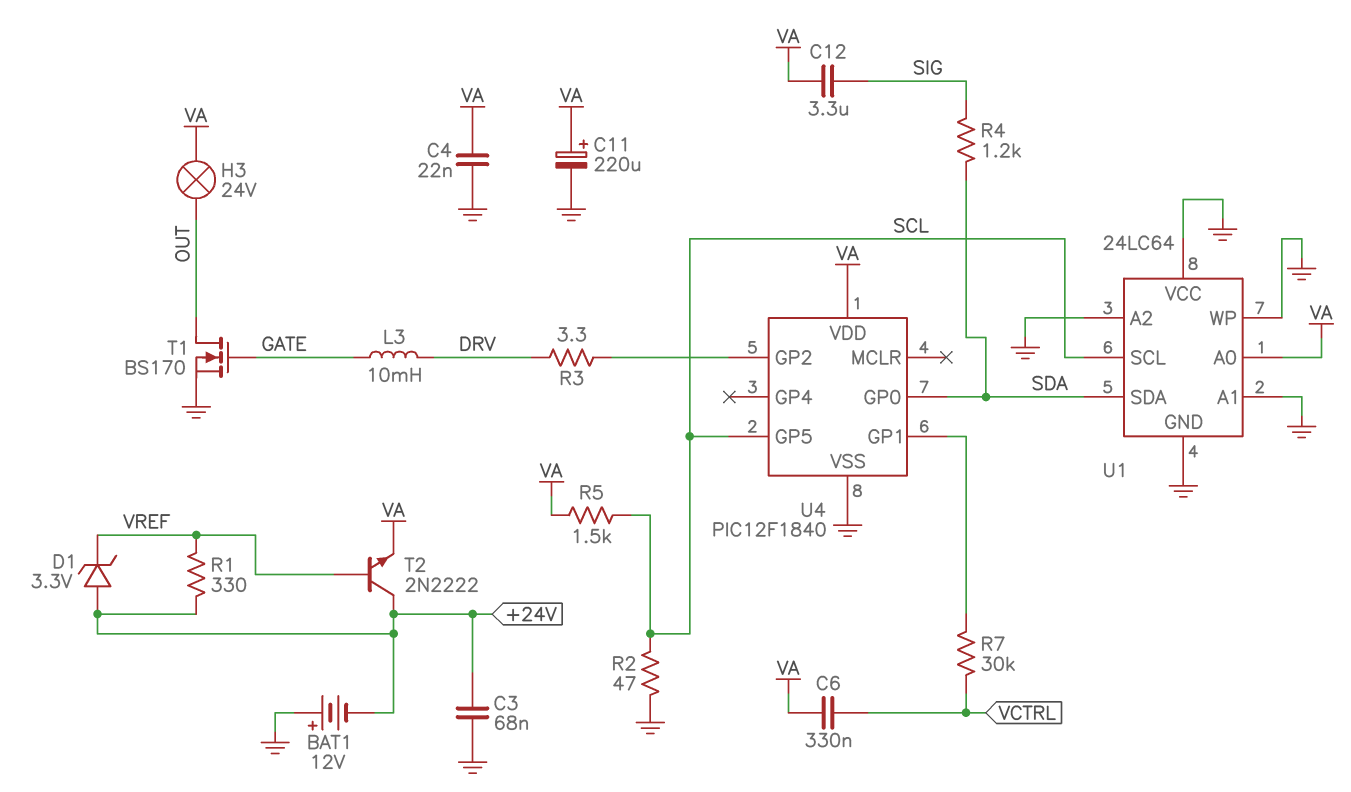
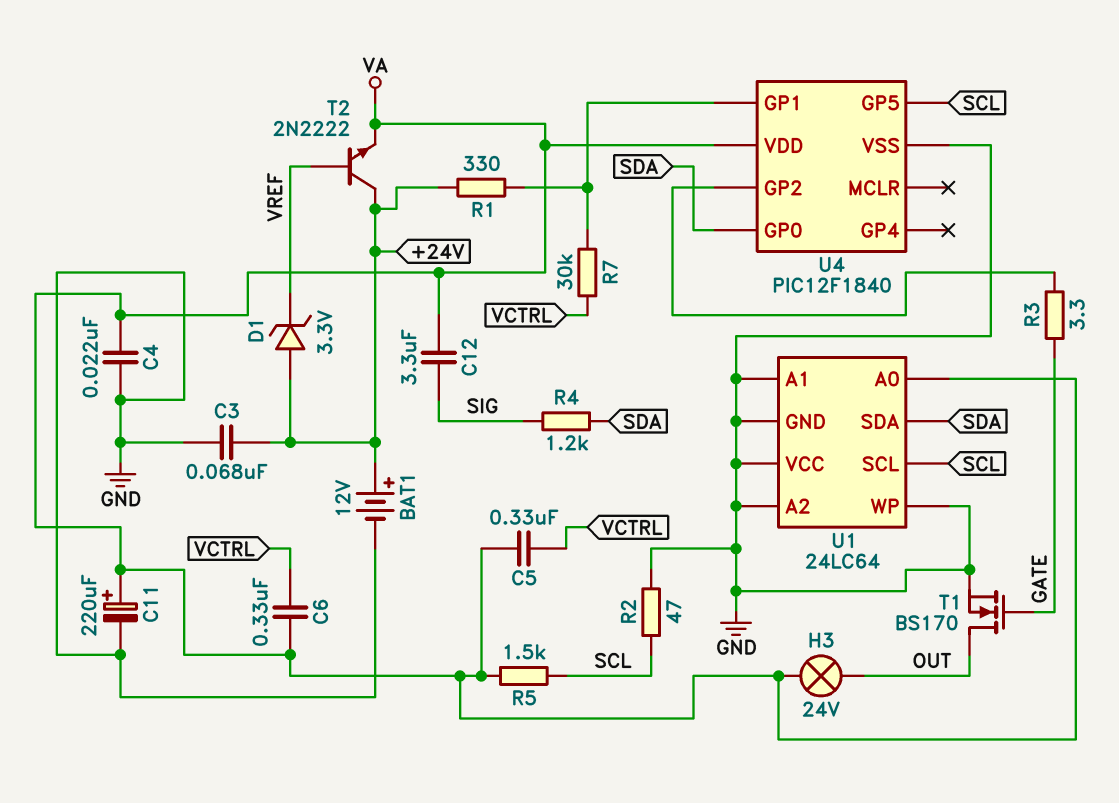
BAT1: 12V (plus GND, minus +24V) -> 12V (plus +24V, minus GND)
C5: none -> 330nF (VA, VCTRL)
L3: 10mH (DRV, GATE) -> none
R1: 330 (+24V, VREF) -> 330 (+24V, U4/GP1)
R3: 3.3 (DRV, U4/GP2) -> 3.3 (GATE, U4/GP2)

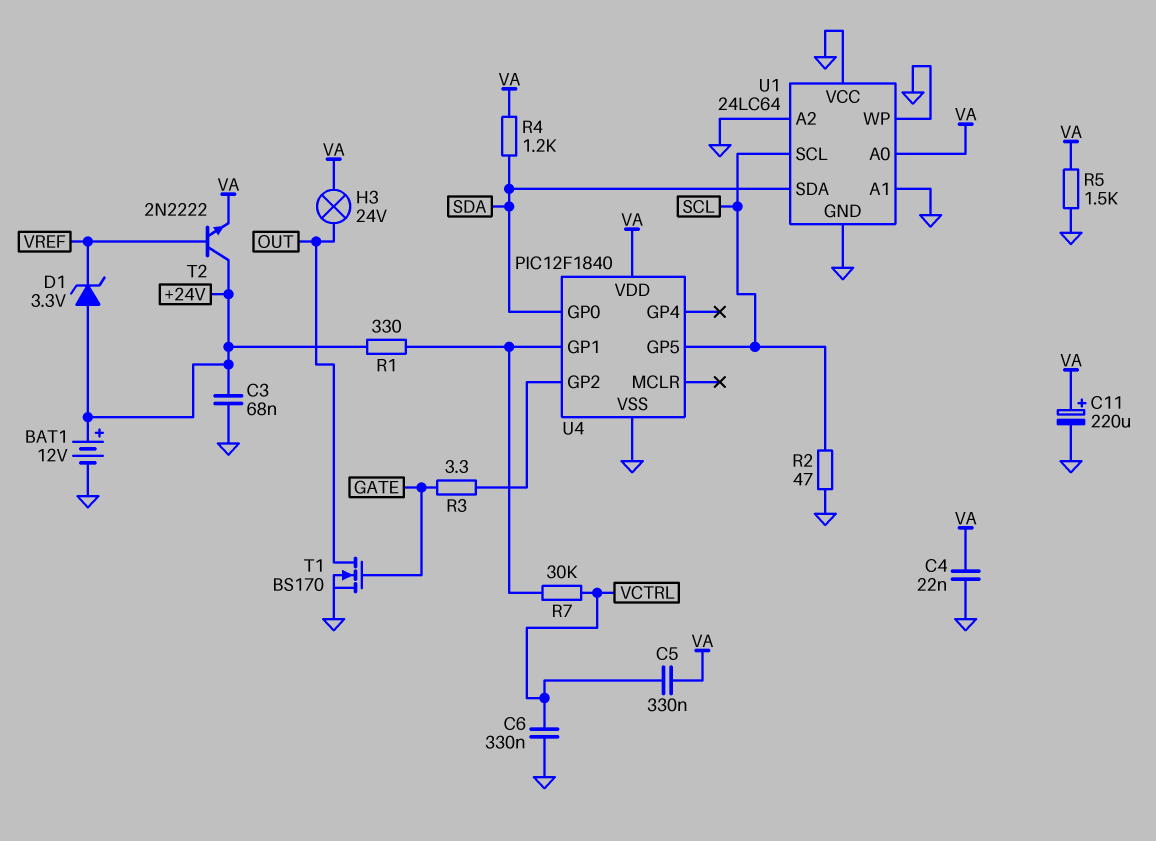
C6: 330nF (VA, VCTRL) -> 330nF (GND, VCTRL)
C12: 3.3uF (SIG, VA) -> none
R4: 1.2k (SDA, SIG) -> 1.2k (SDA, VA)
R5: 1.5k (SCL, VA) -> 1.5k (GND, VA)

